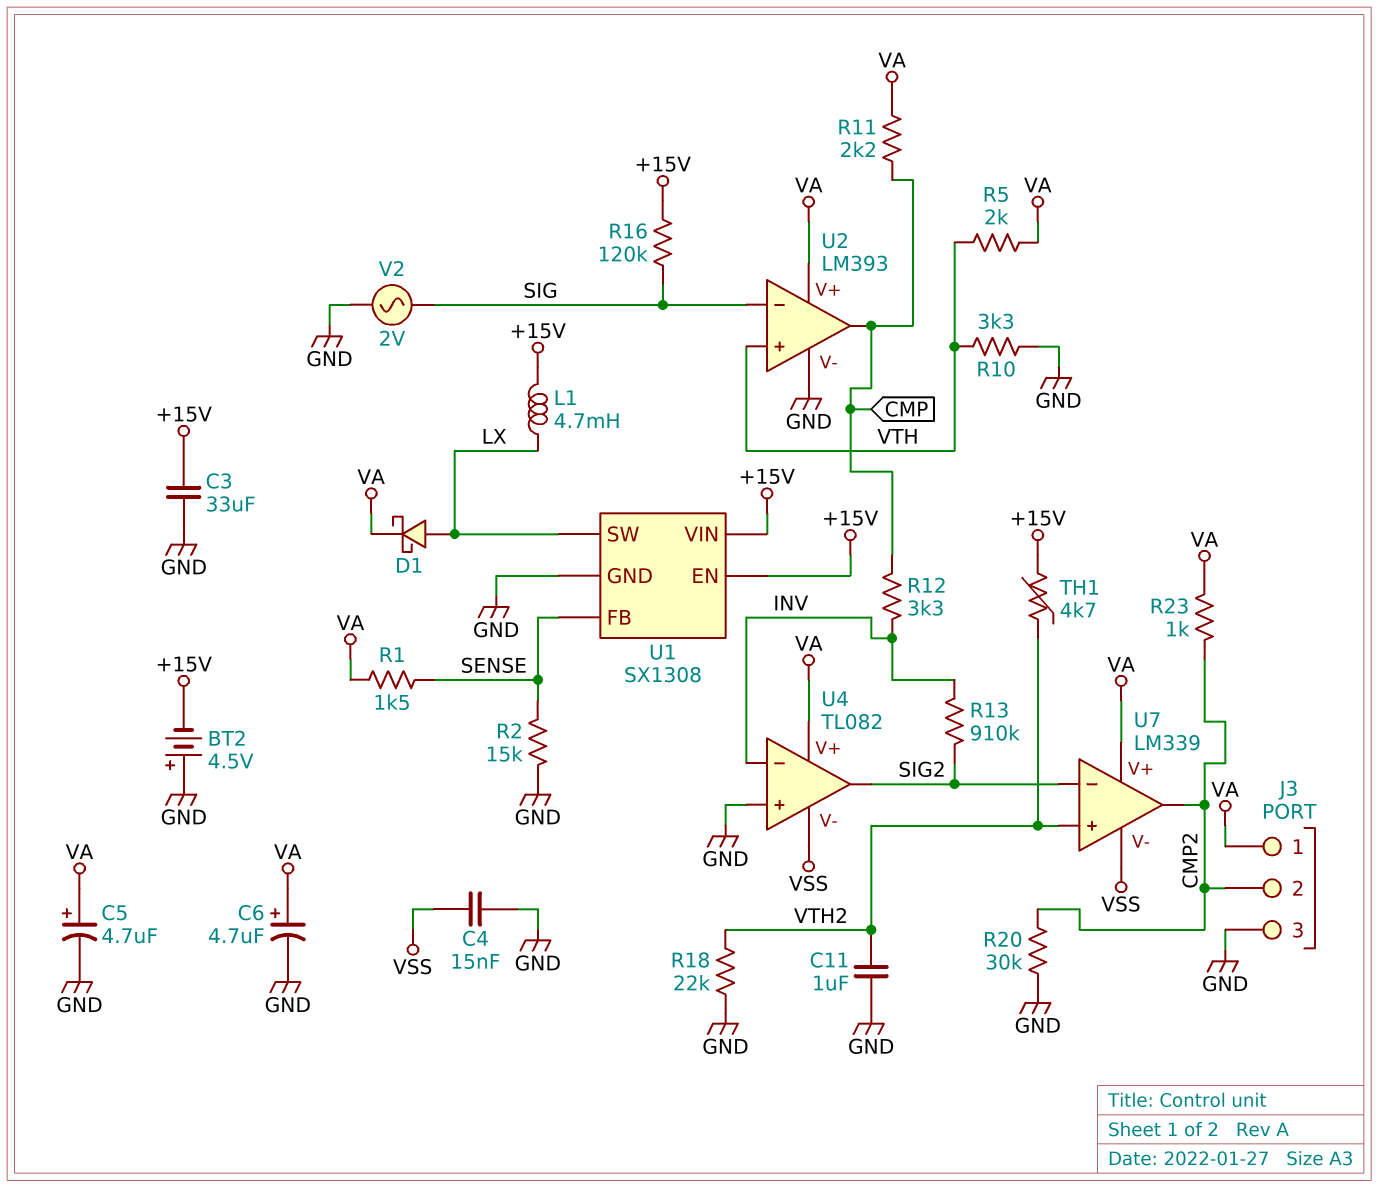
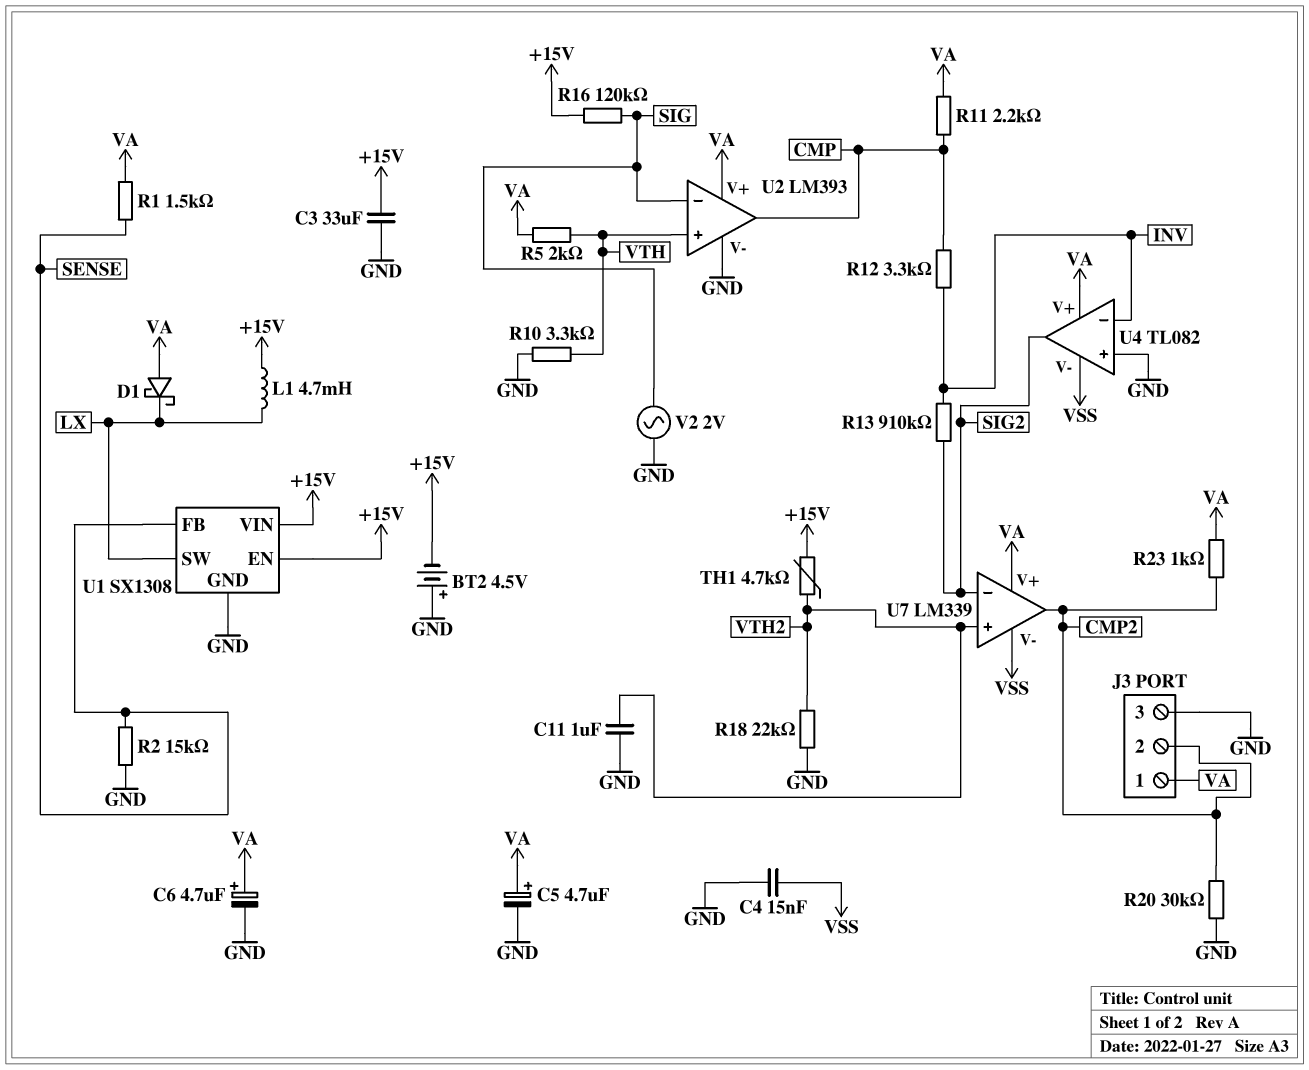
D1: schottky (A LX, K VA) -> schottky (A VA, K LX)

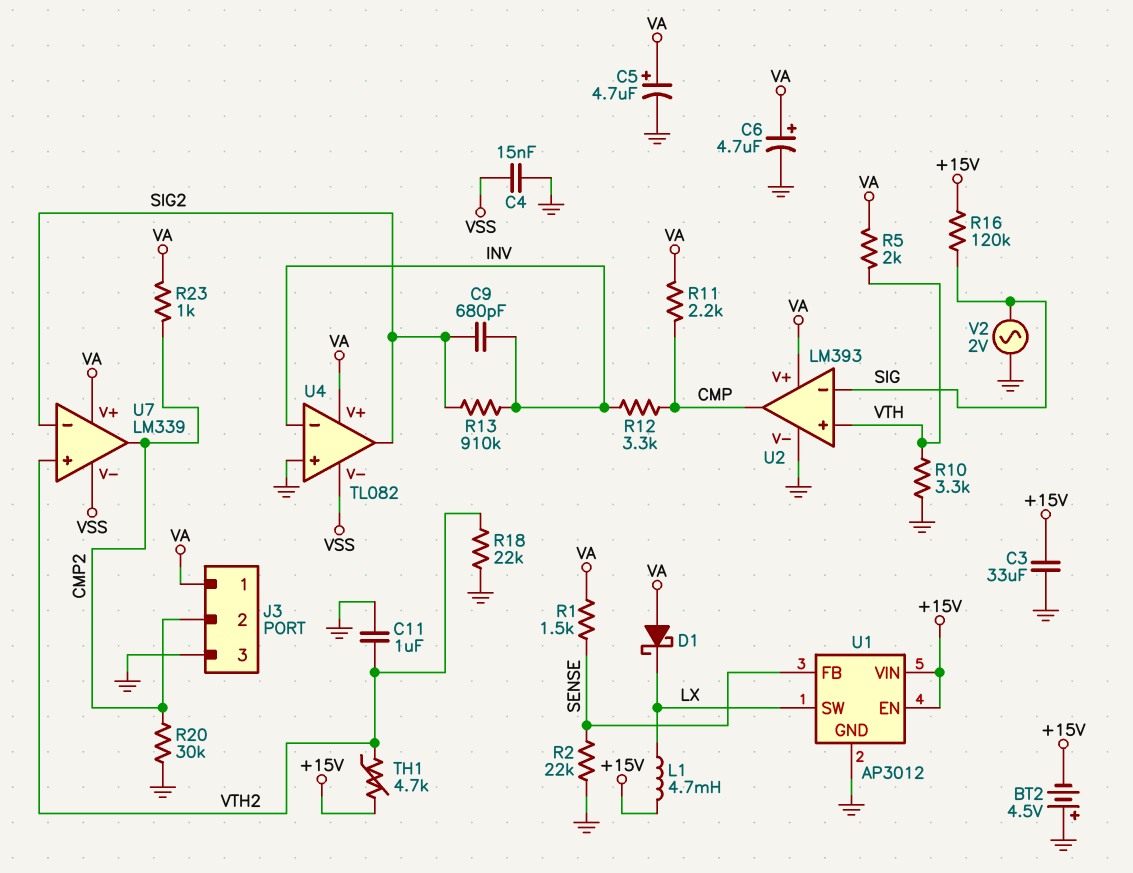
C9: none -> 680pF (INV, SIG2)
R2: 15k (GND, SENSE) -> 22k (GND, SENSE)
U1: SX1308 -> AP3012

